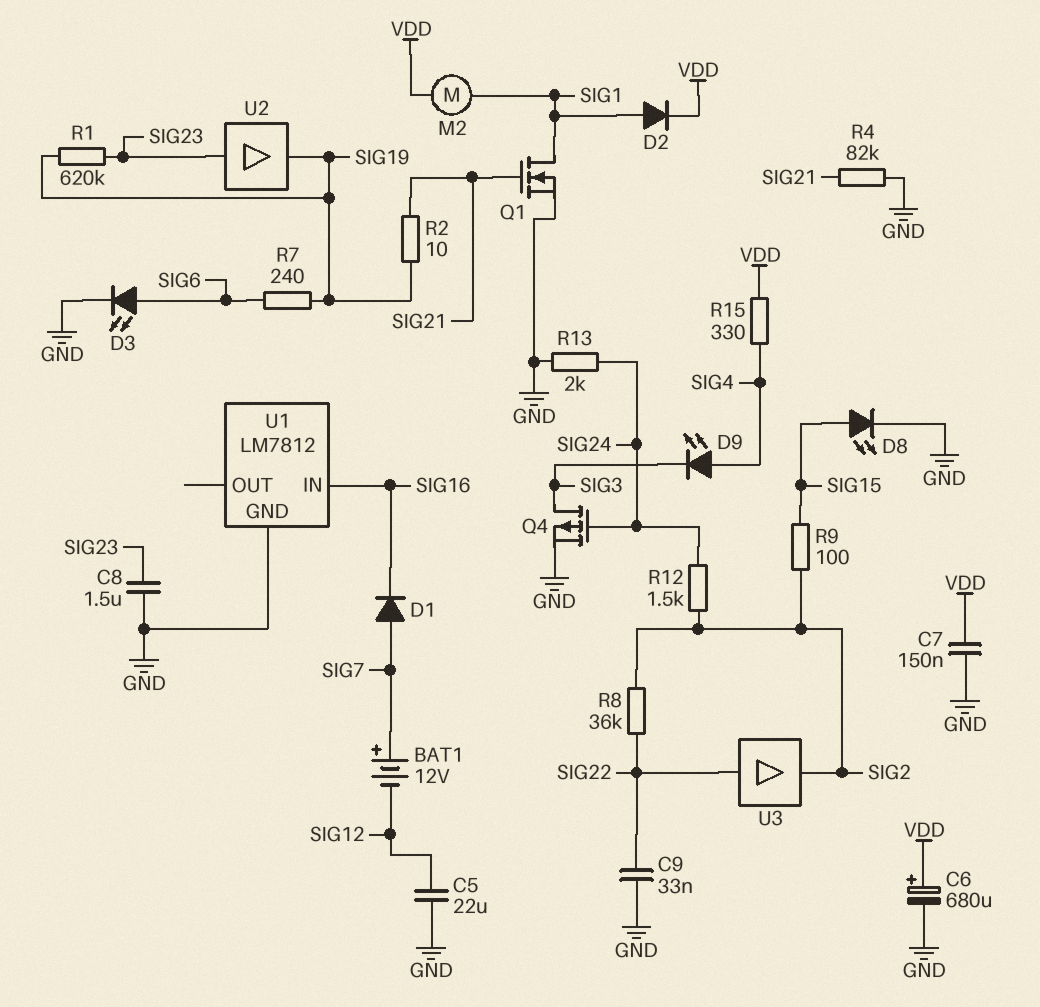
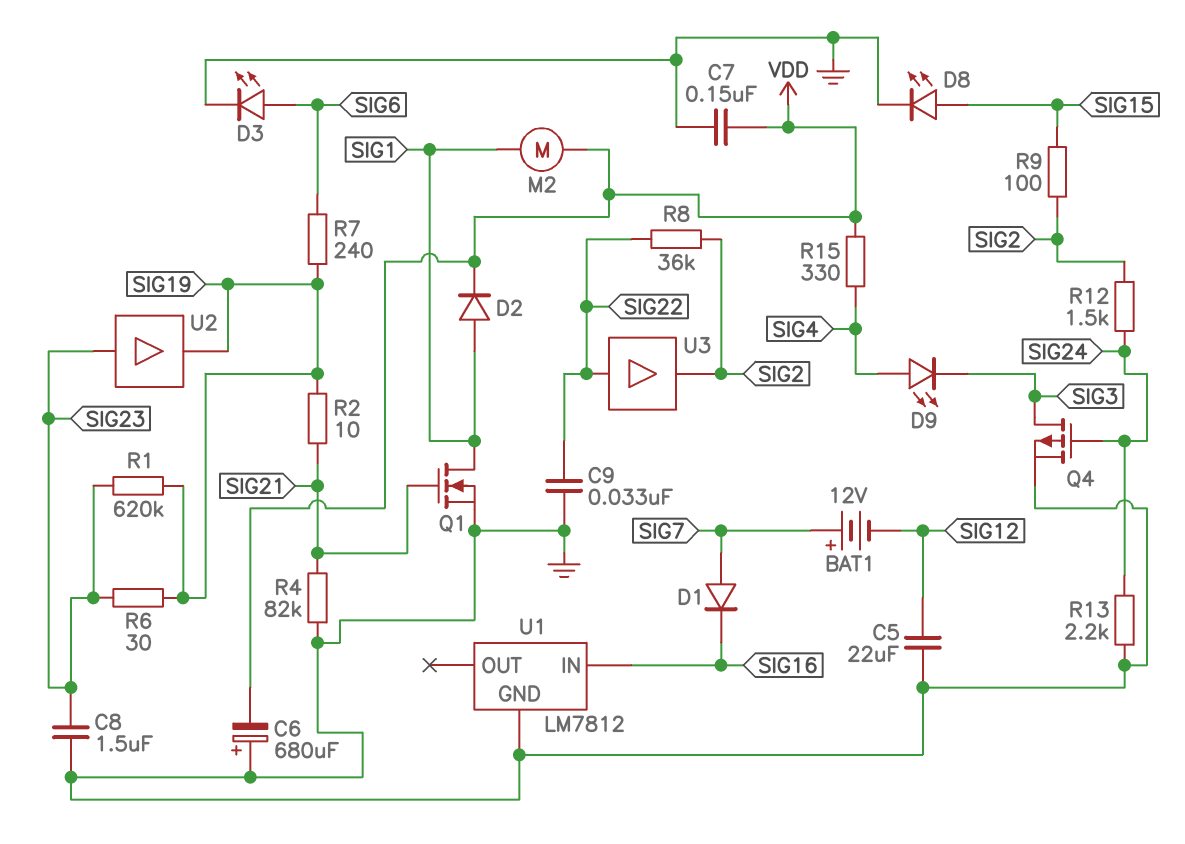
C6: 680uF (plus VDD, minus GND) -> 680uF (plus GND, minus VDD)
R6: none -> 30 (SIG19, SIG23)
R13: 2k (GND, SIG24) -> 2.2k (GND, SIG24)

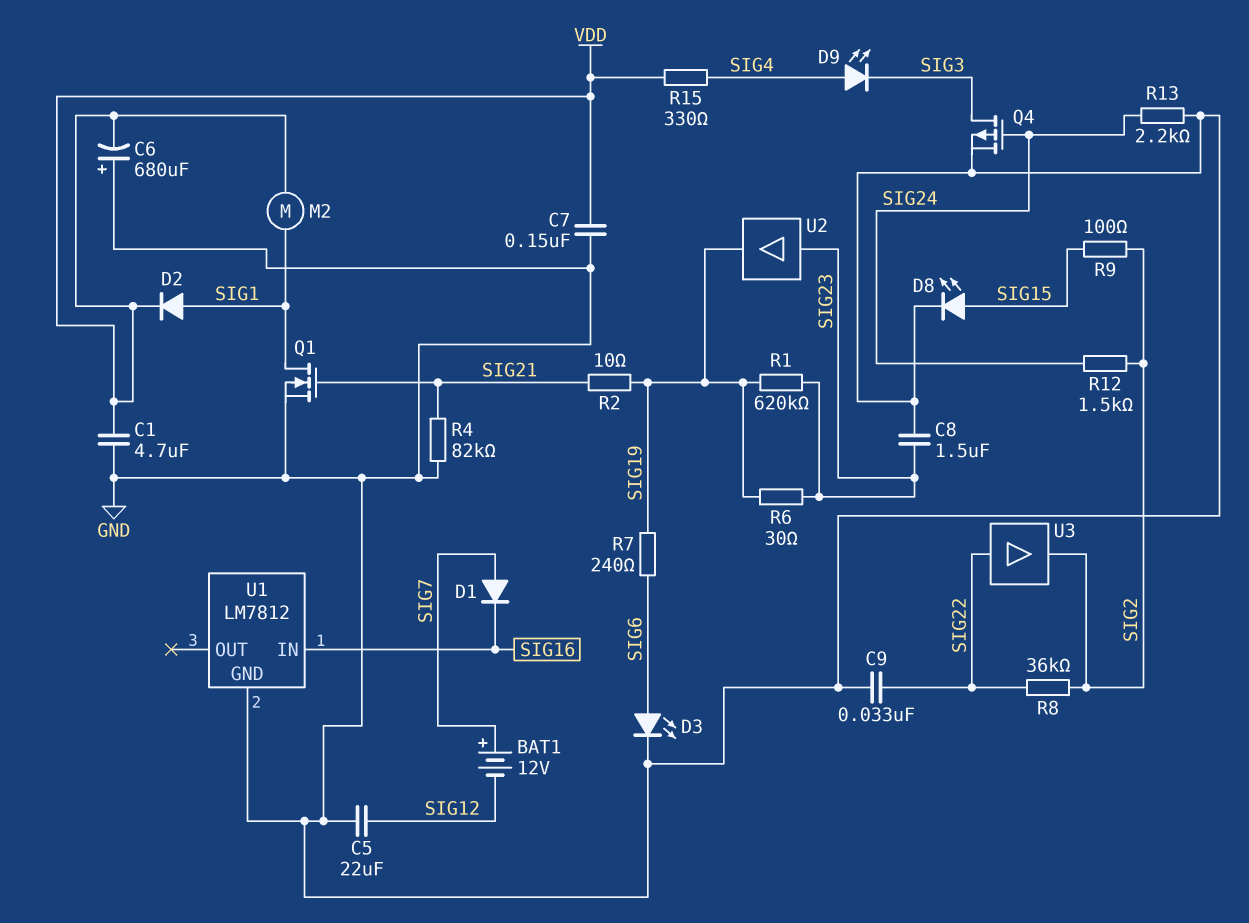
C1: none -> 4.7uF (GND, VDD)

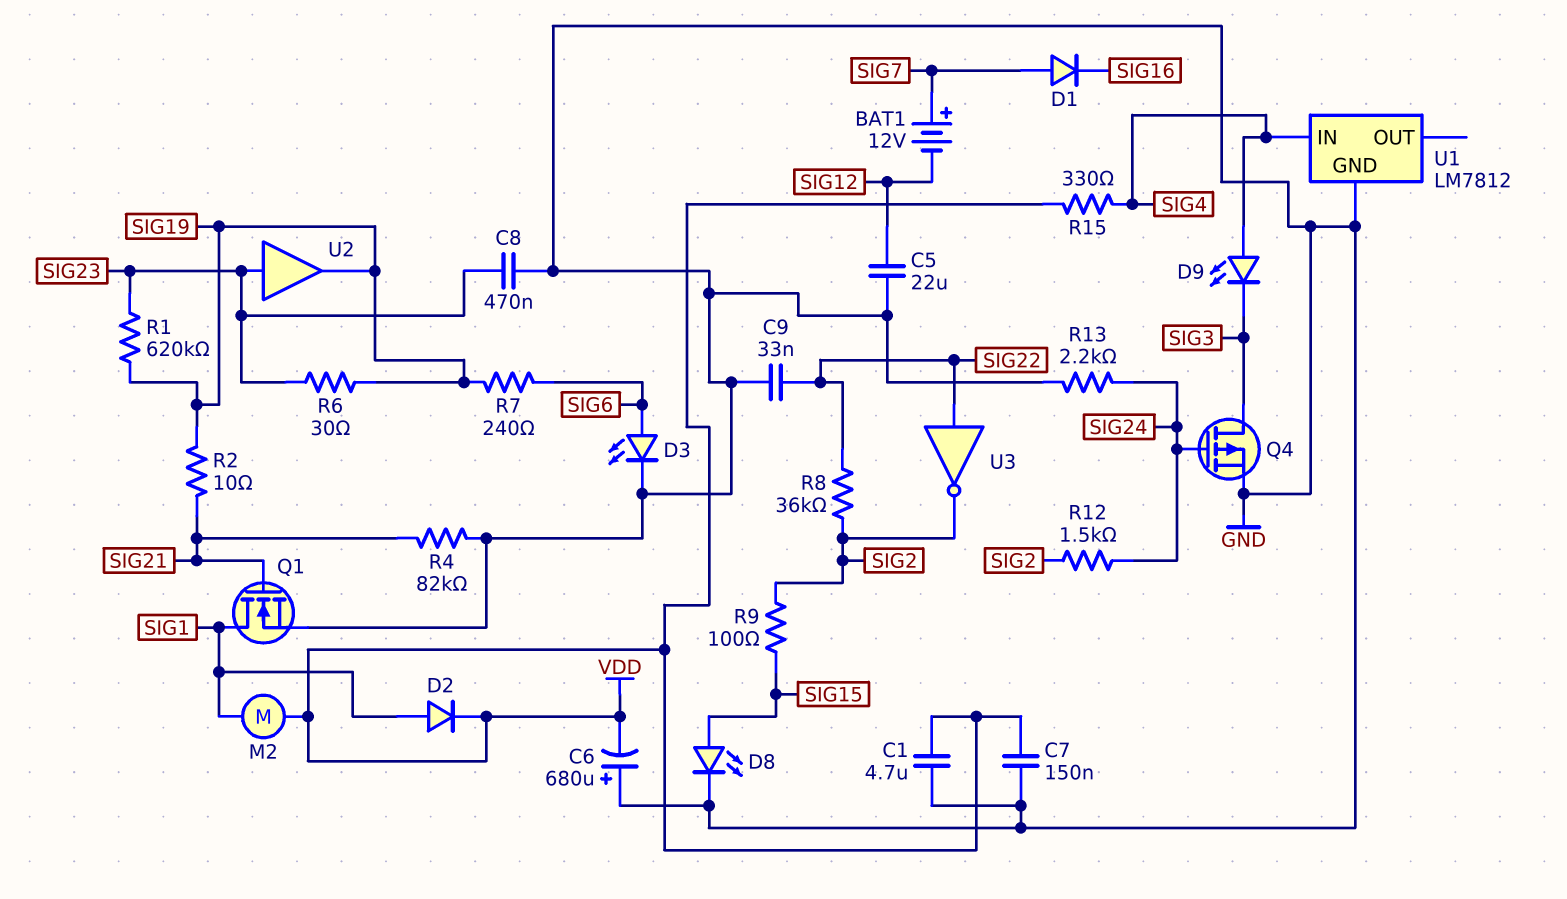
C8: 1.5uF (GND, SIG23) -> 470nF (GND, SIG23)
U1 pin IN: SIG16 -> SIG4
U3: buffer (in SIG22, out SIG2) -> NOT (in SIG22, out SIG2)

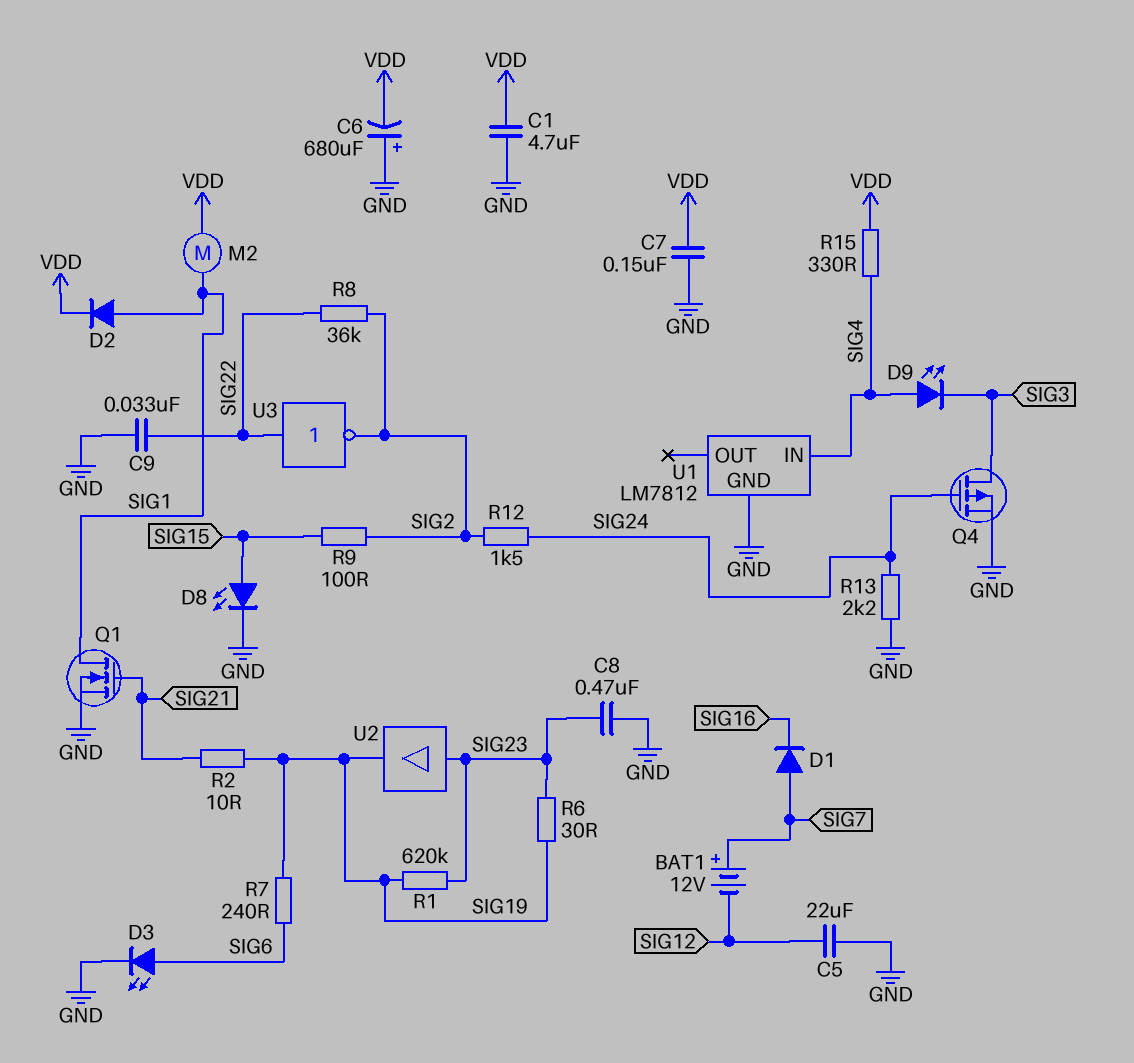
R4: 82k (GND, SIG21) -> none

